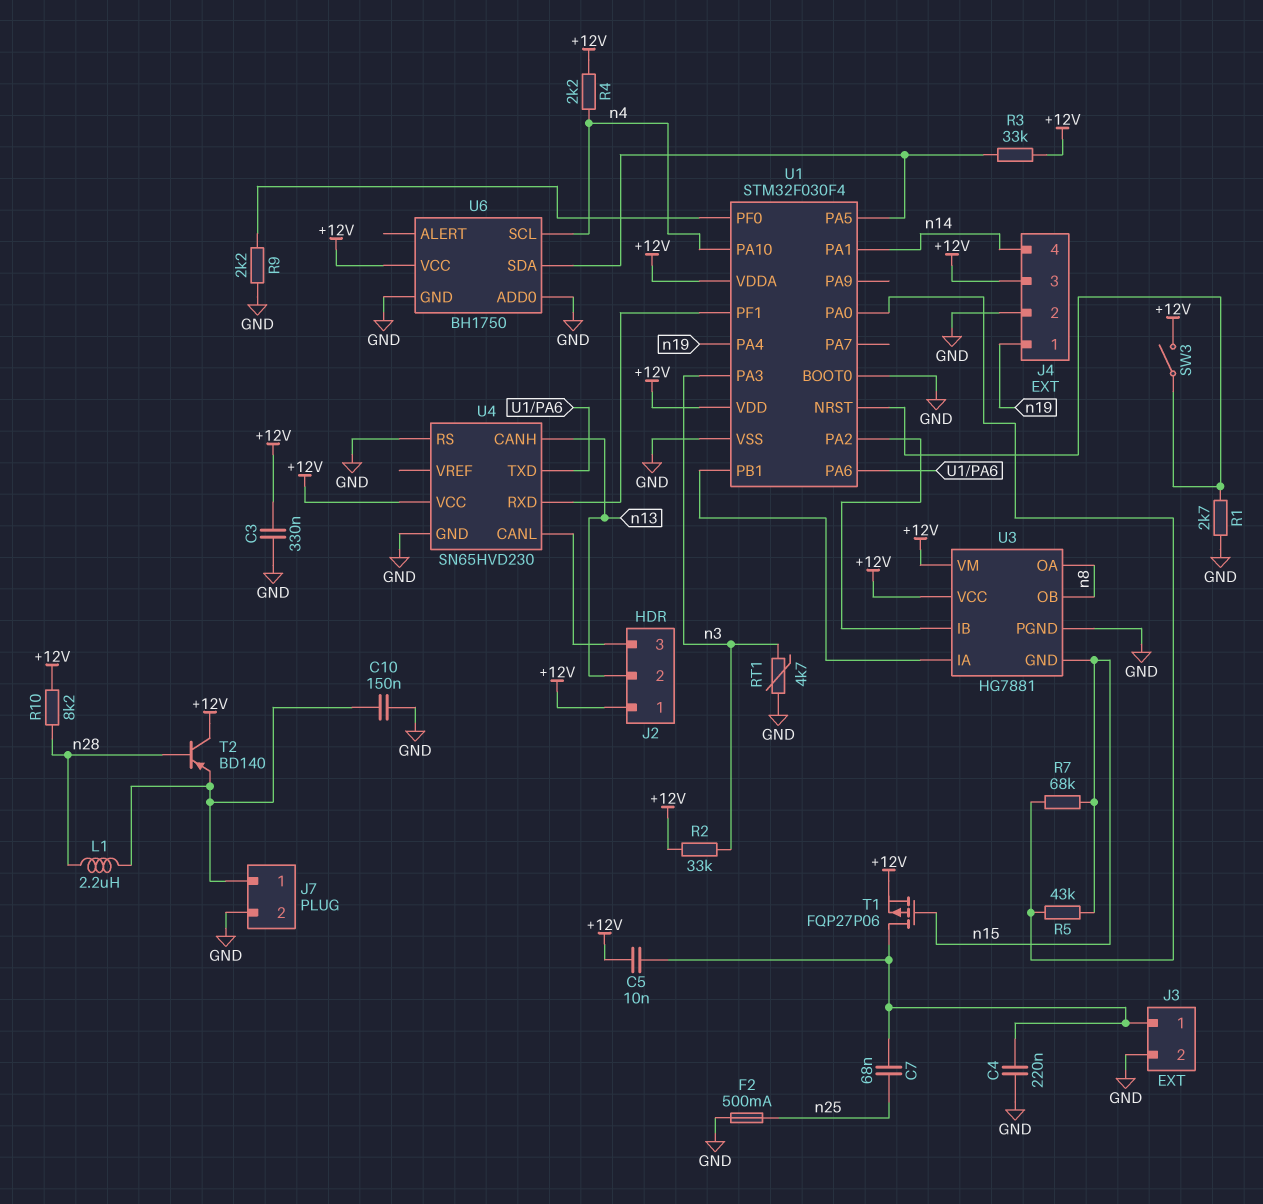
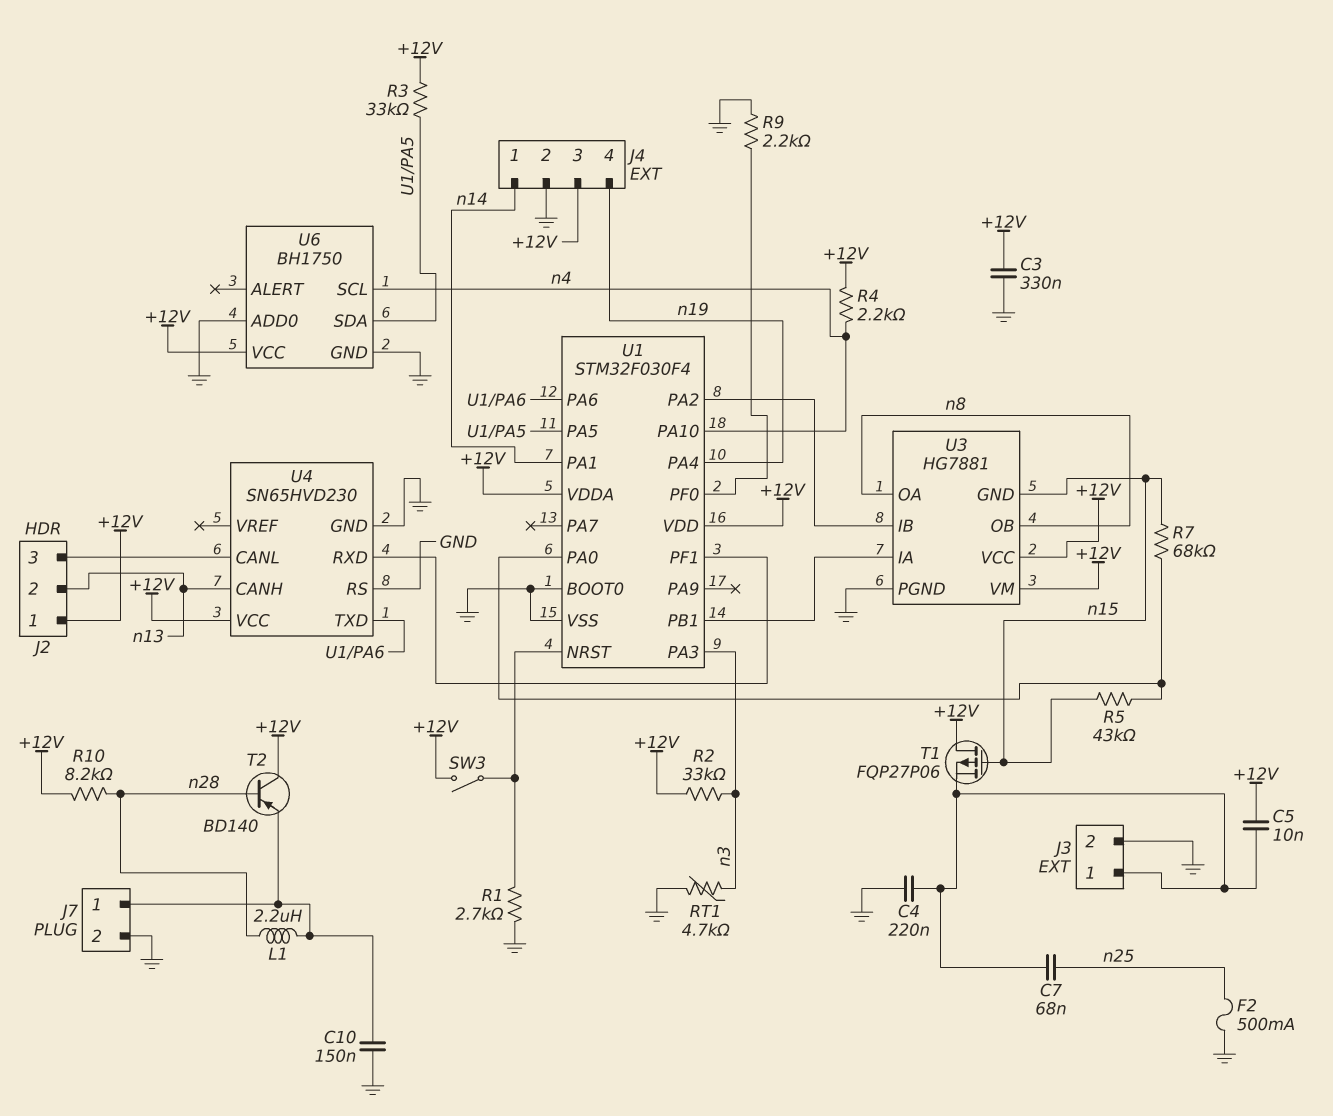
J4 pin 1: n19 -> n14
J4 pin 4: n14 -> n19
T1: PMOS FQP27P06 (G n15, D J3/1, S +12V) -> PMOS FQP27P06 (G n15, D +12V, S J3/1)

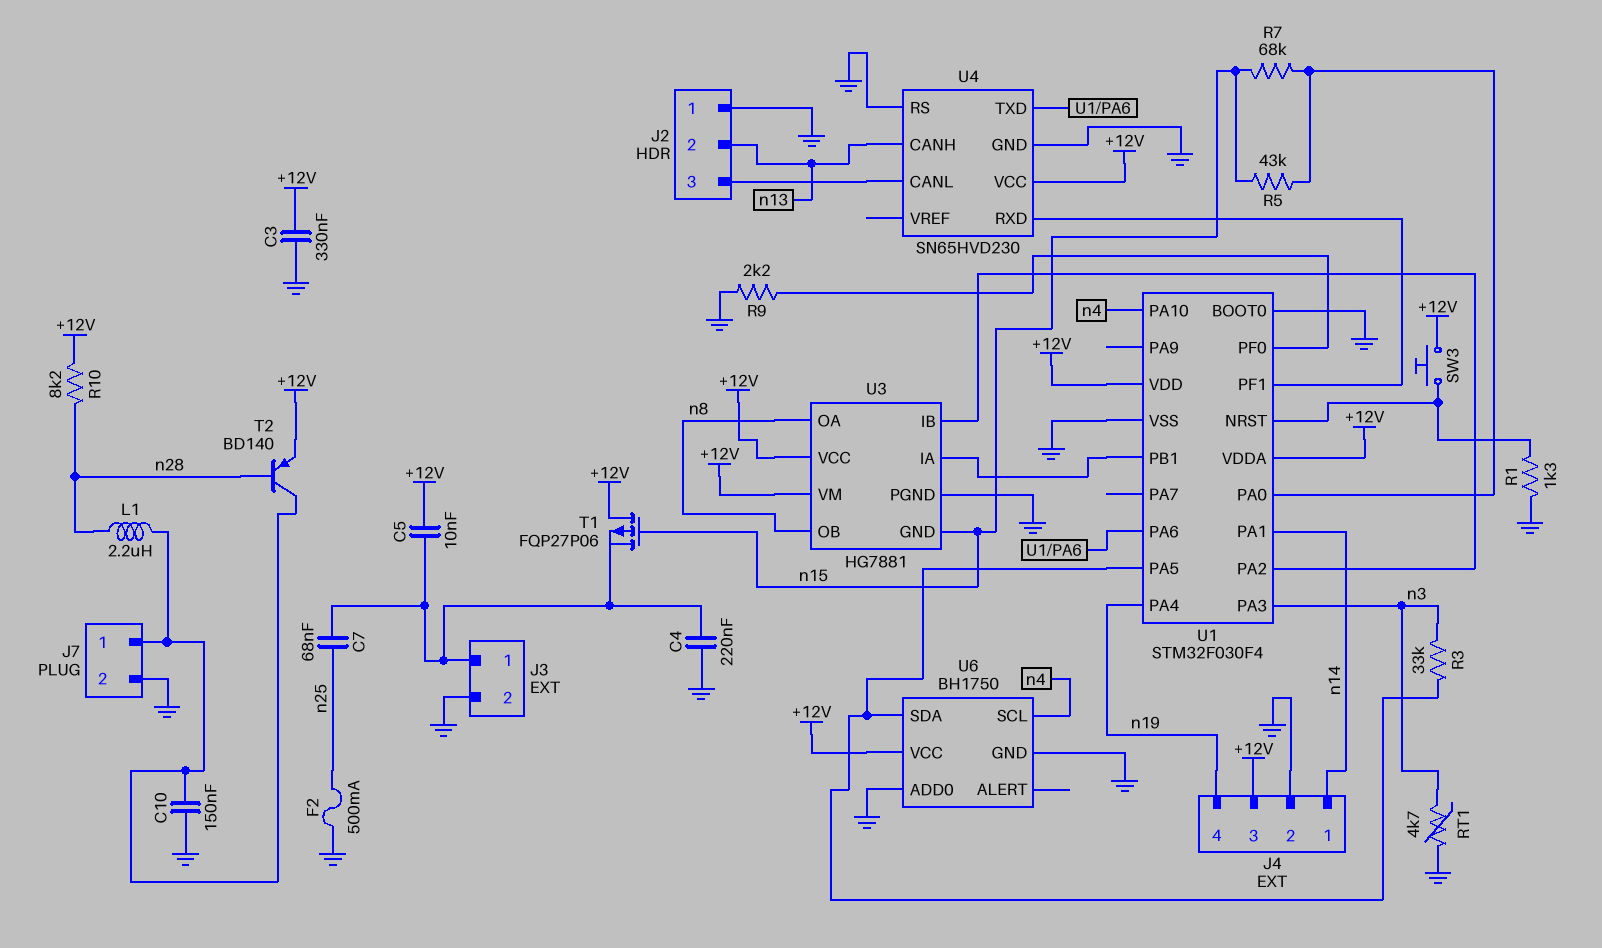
J2 pin 1: +12V -> GND
R1: 2.7k (GND, U1/NRST) -> 1.3k (GND, U1/NRST)
R2: 33k (+12V, n3) -> none
R3: 33k (+12V, U1/PA5) -> 33k (U1/PA5, n3)
R4: 2.2k (+12V, n4) -> none
SW3: switch (+12V, U1/NRST) -> button (+12V, U1/NRST)
T2: PNP BD140 (B n28, C +12V, E J7/1) -> PNP BD140 (B n28, C J7/1, E +12V)

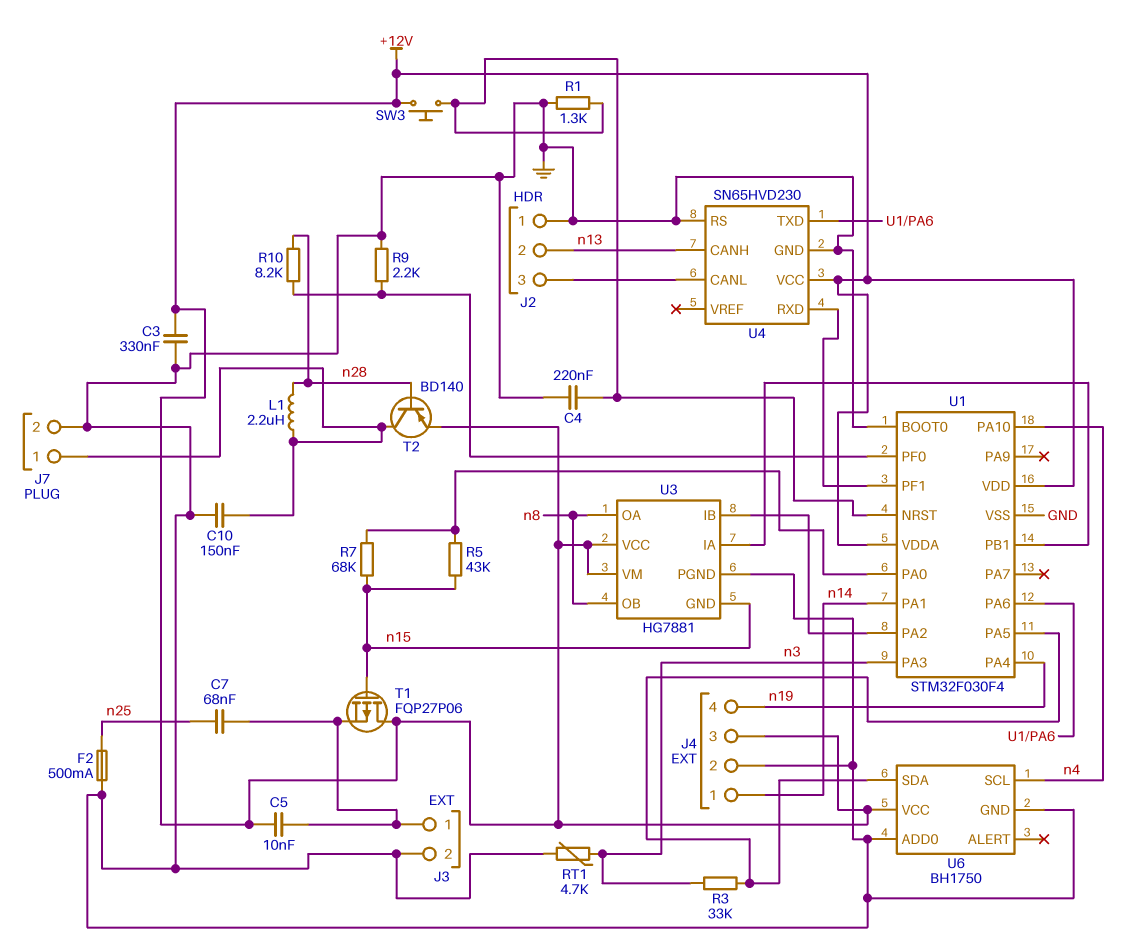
C4: 220nF (GND, J3/1) -> 220nF (GND, U1/NRST)
R10: 8.2k (+12V, n28) -> 8.2k (U1/PF0, n28)

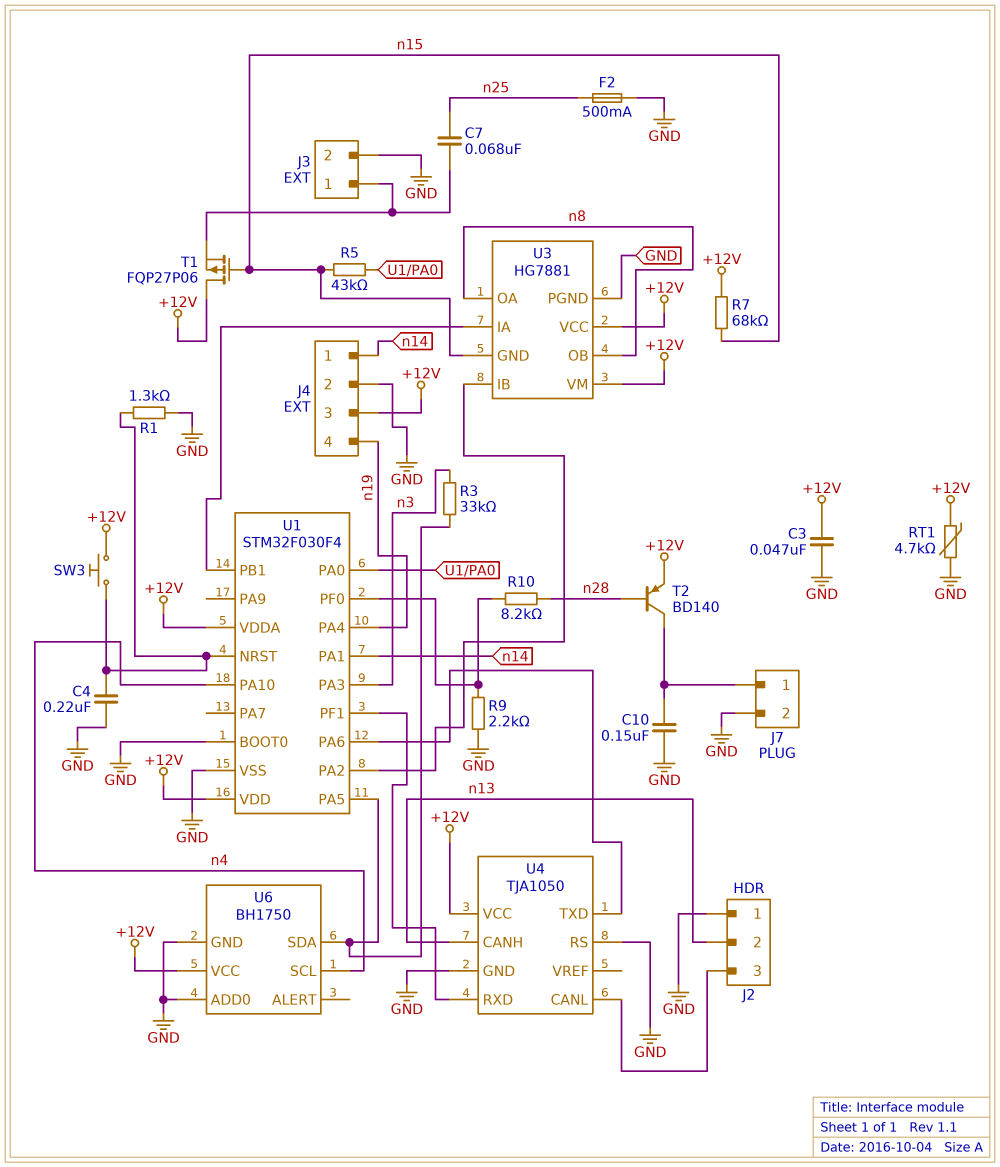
C3: 330nF (+12V, GND) -> 47nF (+12V, GND)
C5: 10nF (+12V, J3/1) -> none
L1: 2.2uH (J7/1, n28) -> none
R7: 68k (U1/PA0, n15) -> 68k (+12V, n15)
RT1: 4.7k (GND, n3) -> 4.7k (+12V, GND)
U4: SN65HVD230 -> TJA1050

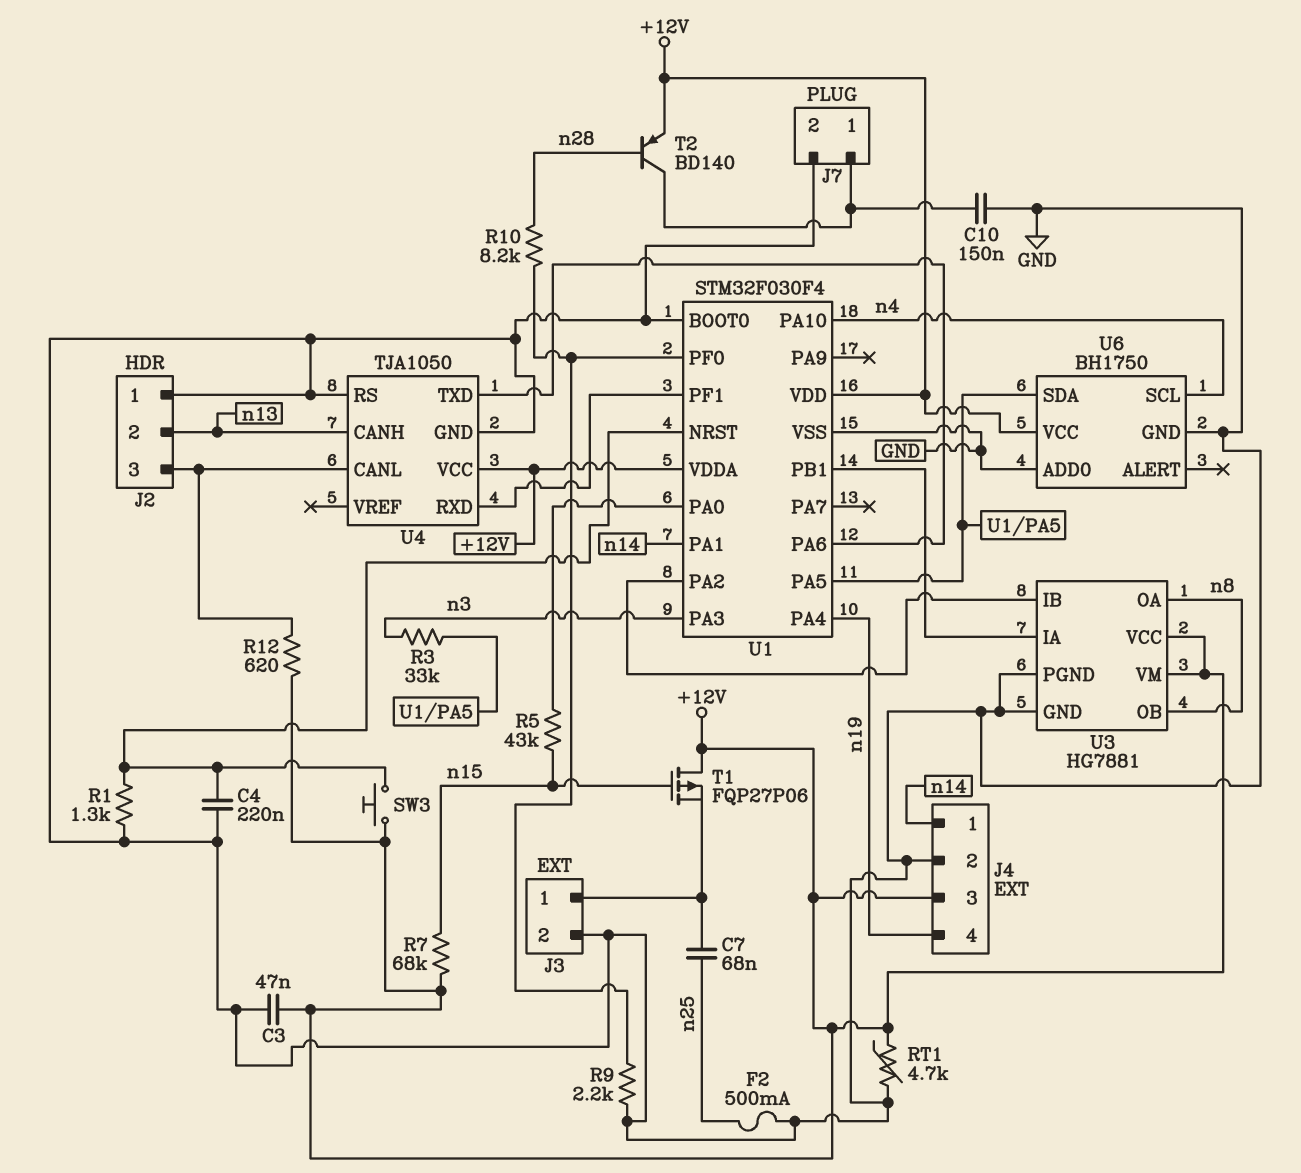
R12: none -> 620 (+12V, J2/3)
U3 pin GND: n15 -> GND

